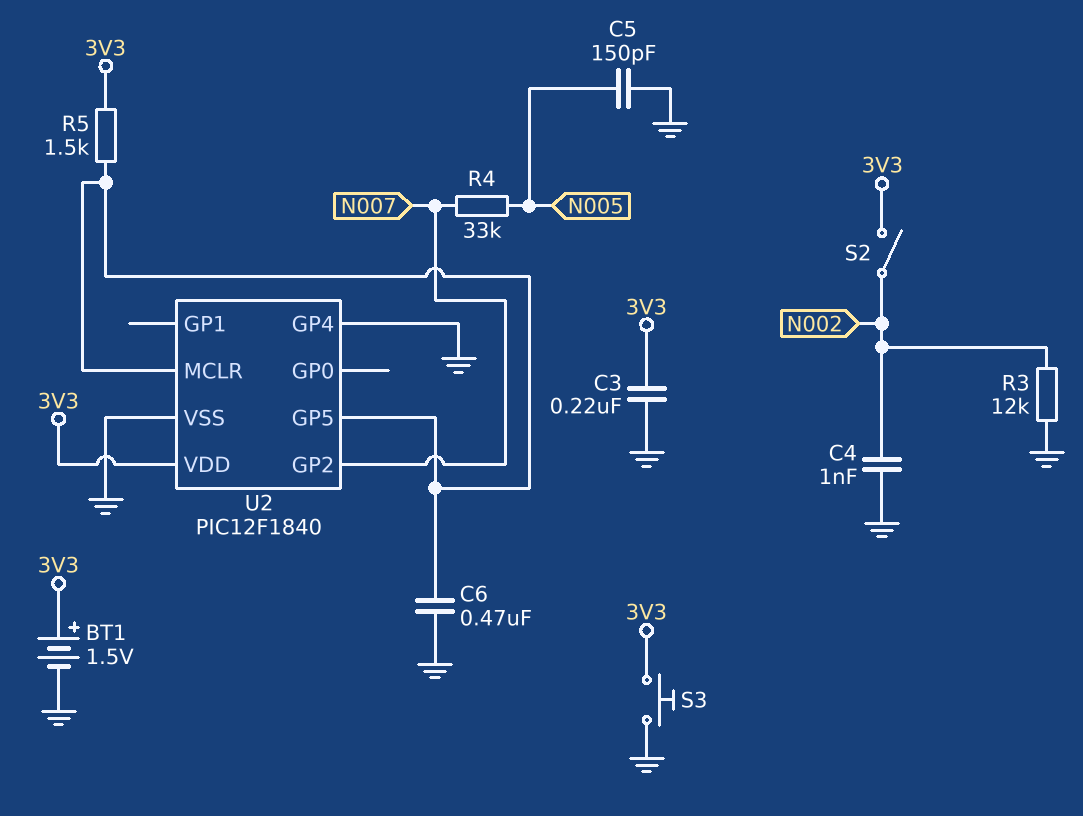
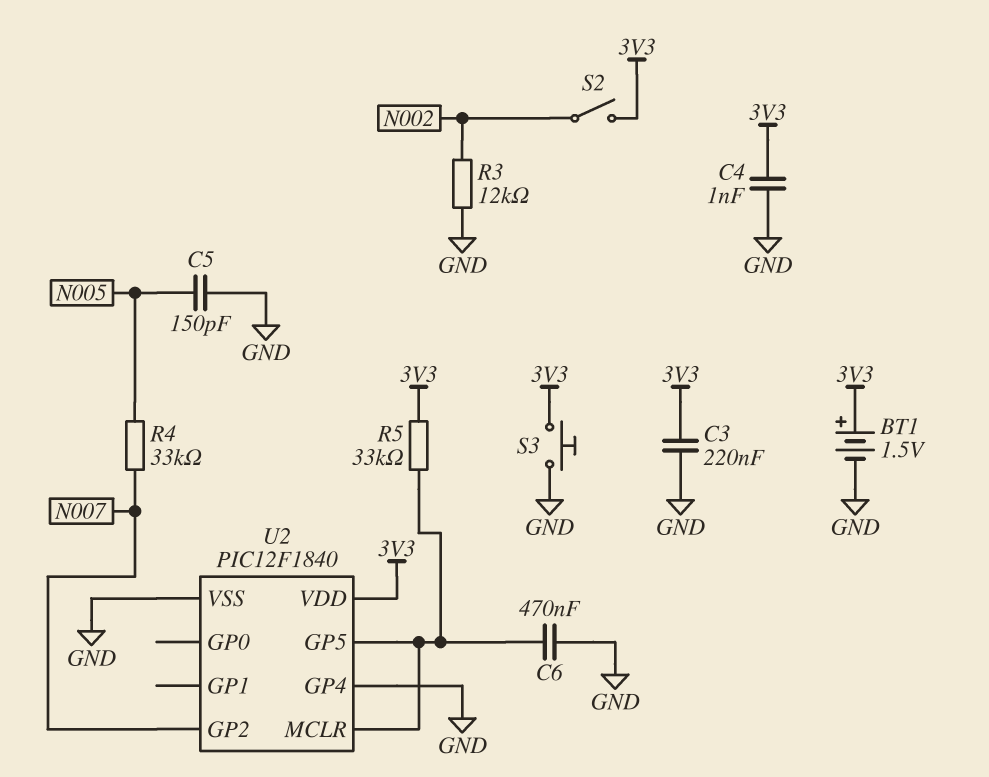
C4: 1nF (GND, N002) -> 1nF (3V3, GND)
R5: 1.5k (3V3, U2/GP5) -> 33k (3V3, U2/GP5)

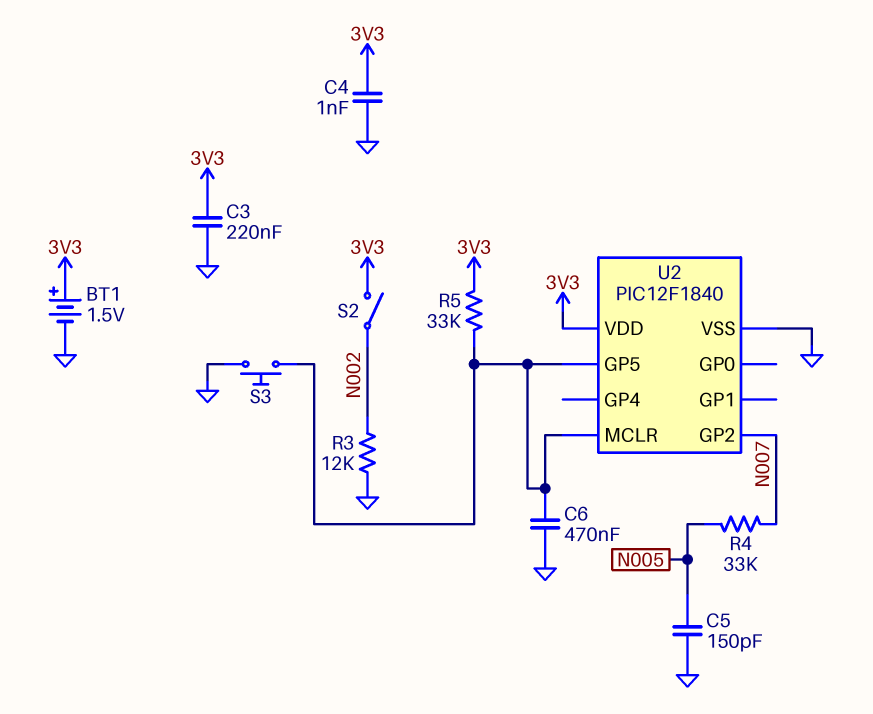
S3: button (3V3, GND) -> button (GND, U2/GP5)
U2 pin GP4: GND -> none

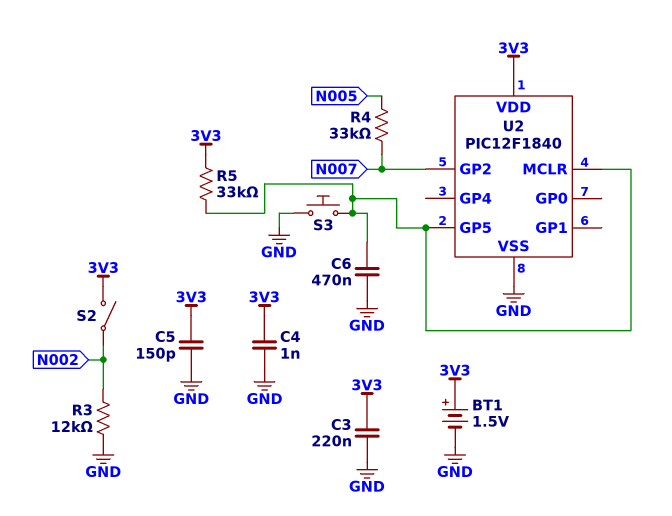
C5: 150pF (GND, N005) -> 150pF (3V3, GND)

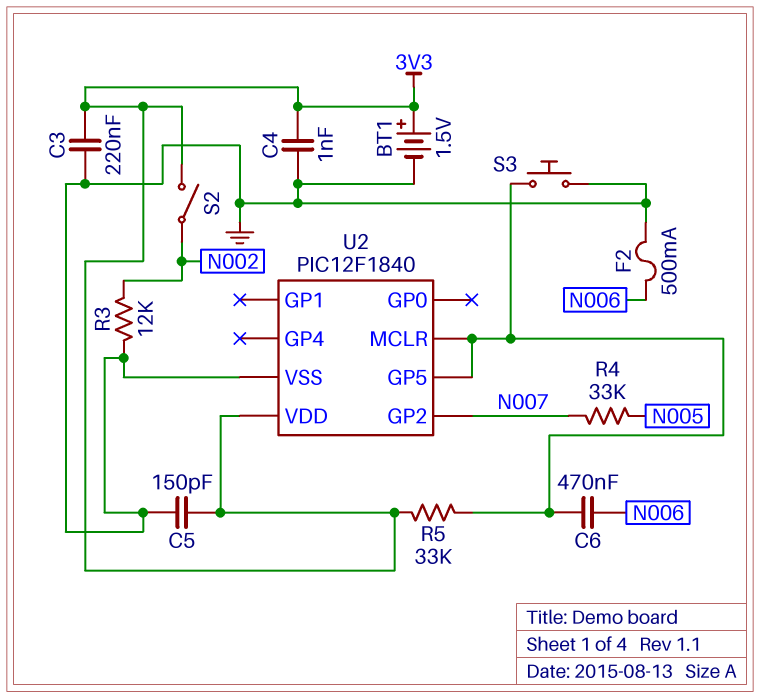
C6: 470nF (GND, U2/GP5) -> 470nF (N006, U2/GP5)
F2: none -> 500mA (GND, N006)

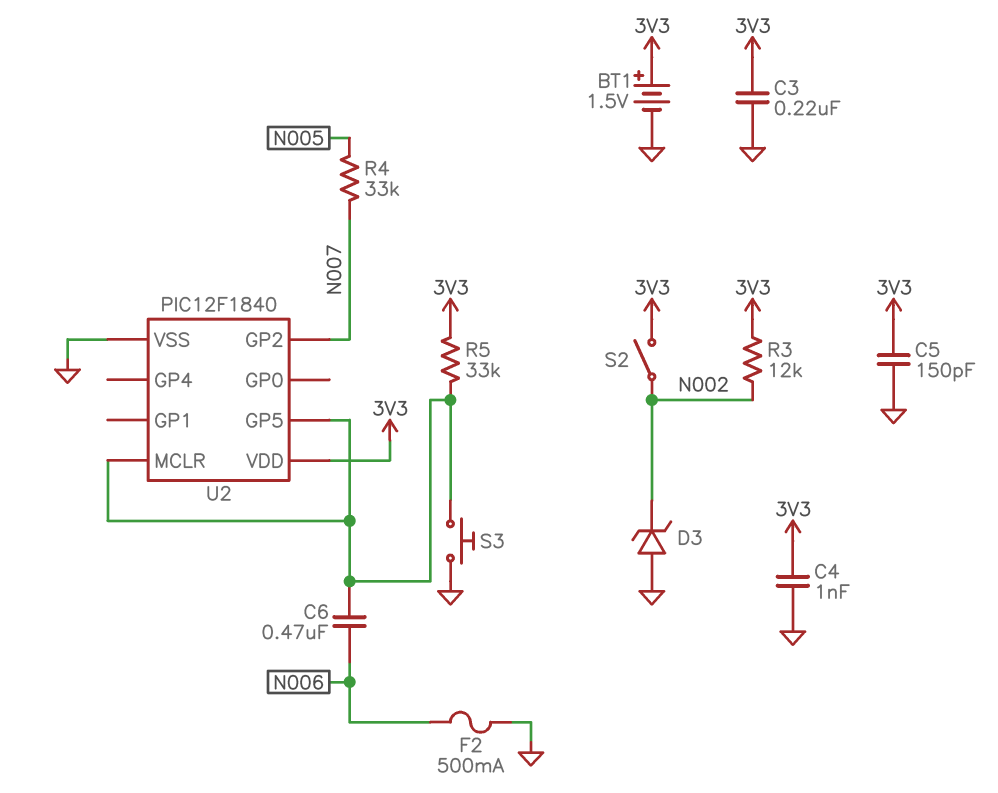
D3: none -> zener (A GND, K N002)
R3: 12k (GND, N002) -> 12k (3V3, N002)

